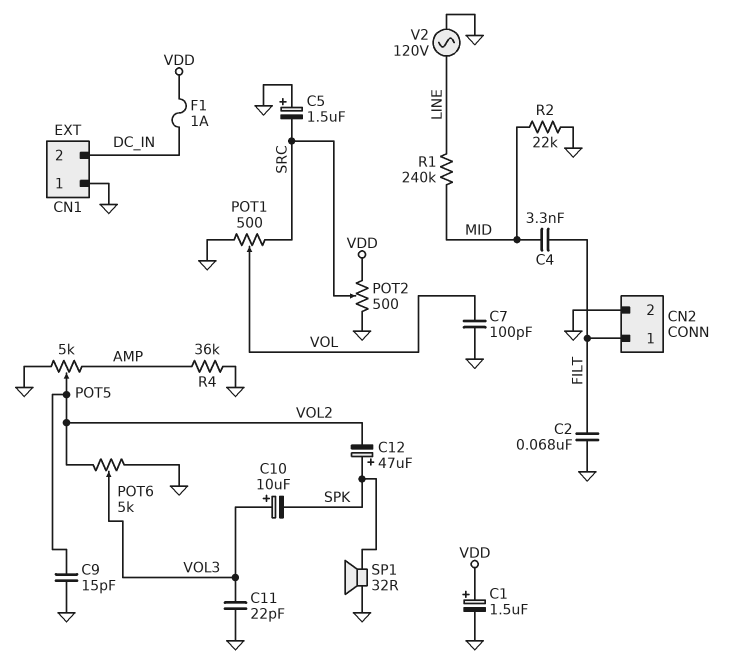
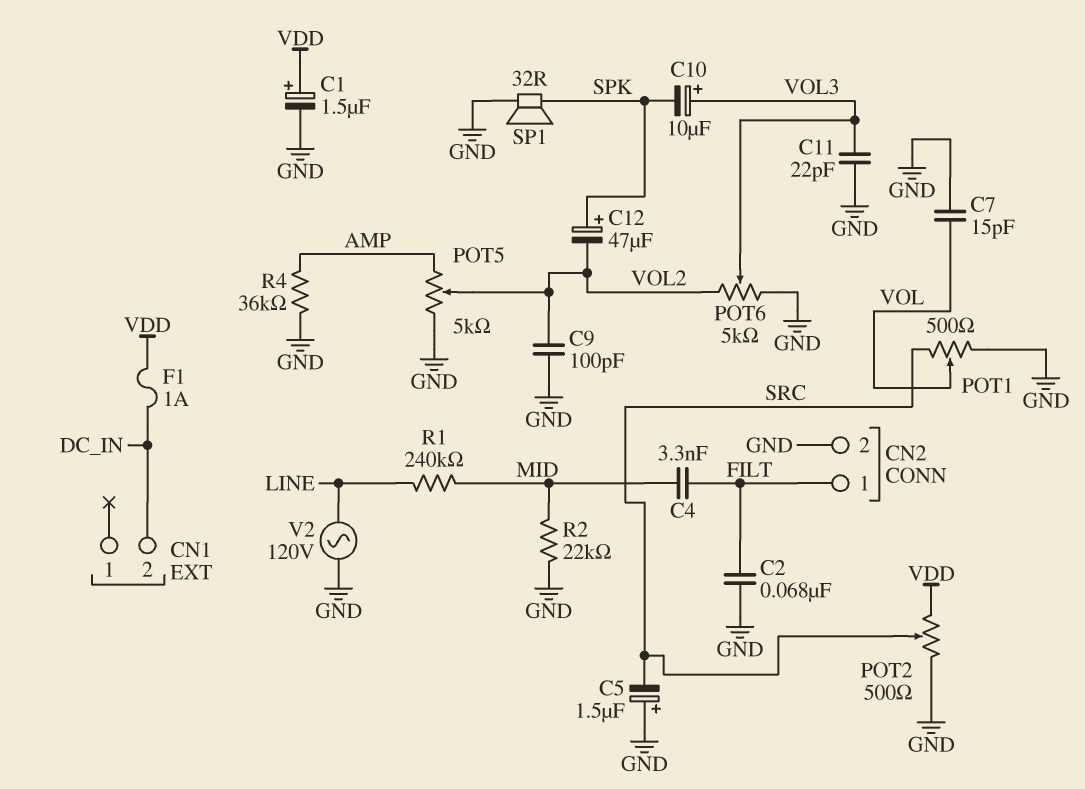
C7: 100pF (GND, VOL) -> 15pF (GND, VOL)
C9: 15pF (GND, VOL2) -> 100pF (GND, VOL2)
CN1 pin 1: GND -> none

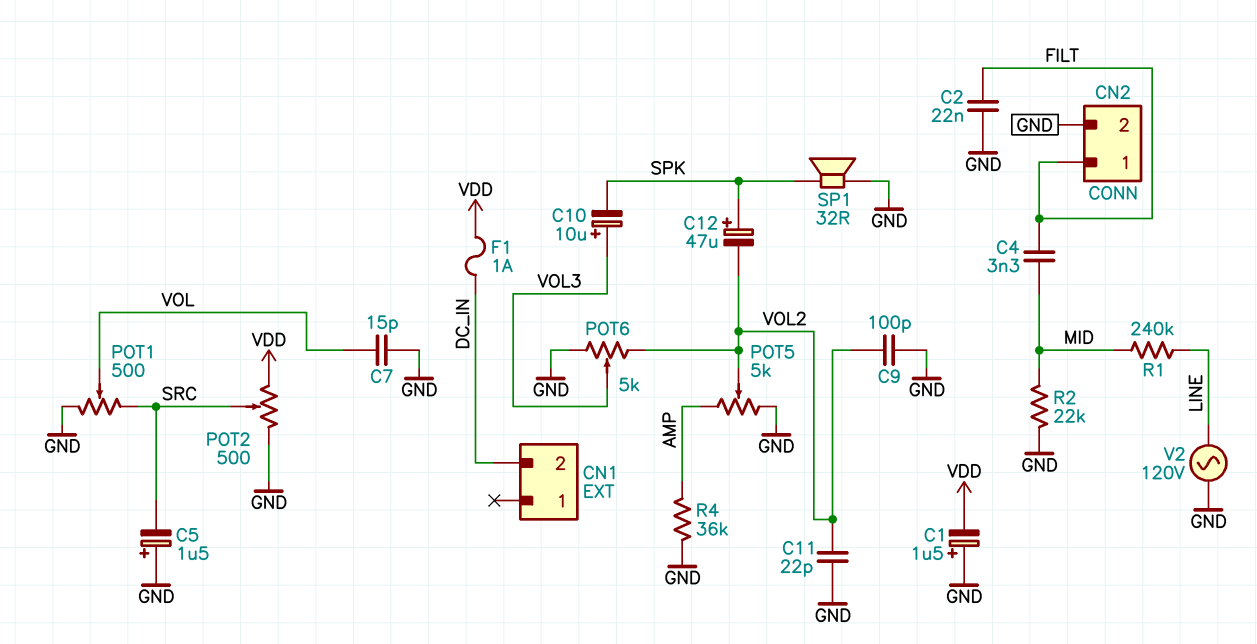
C1: 1.5uF (plus VDD, minus GND) -> 1.5uF (plus GND, minus VDD)
C2: 68nF (FILT, GND) -> 22nF (FILT, GND)
C11: 22pF (GND, VOL3) -> 22pF (GND, VOL2)

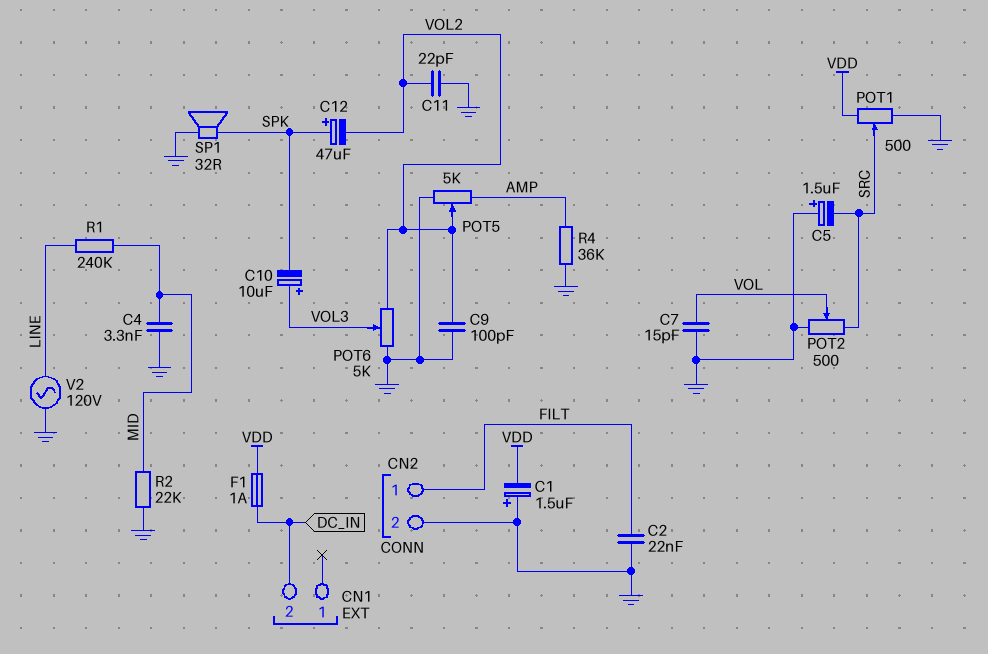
C4: 3.3nF (FILT, MID) -> 3.3nF (GND, MID)
POT1: 500 (GND, SRC, wiper VOL) -> 500 (GND, VDD, wiper SRC)
POT2: 500 (GND, VDD, wiper SRC) -> 500 (GND, SRC, wiper VOL)

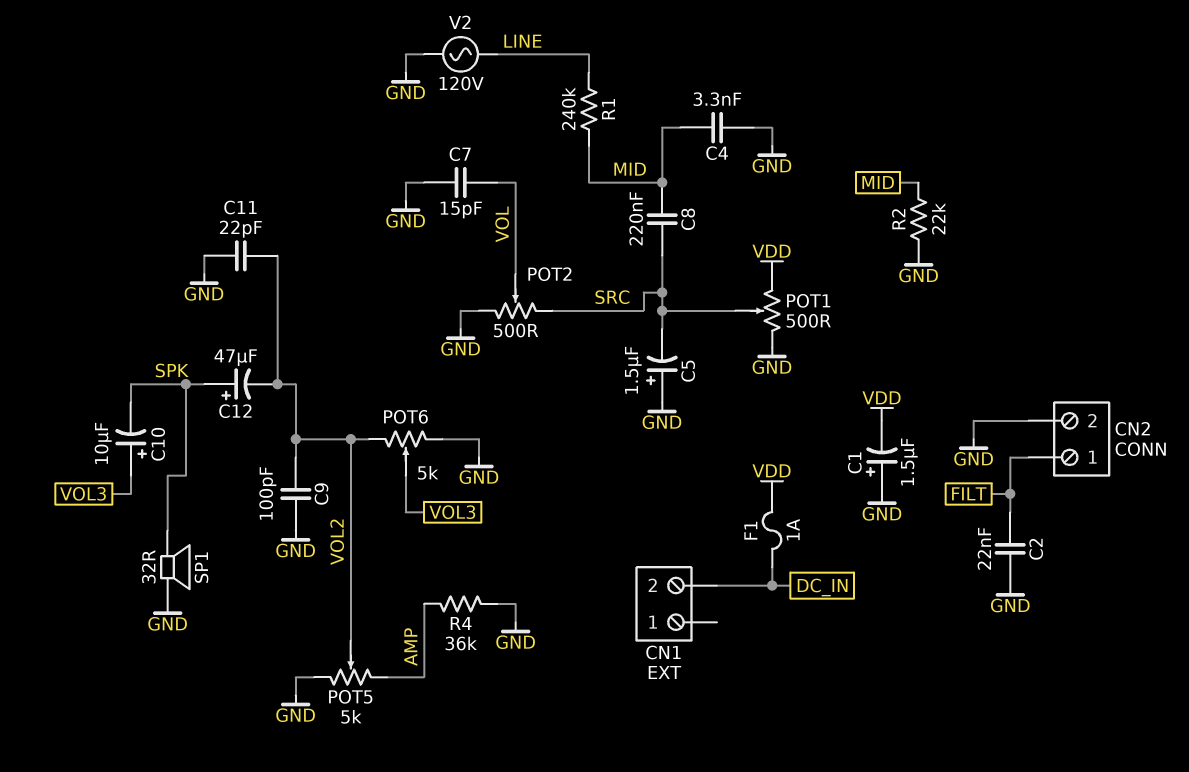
C8: none -> 220nF (MID, SRC)

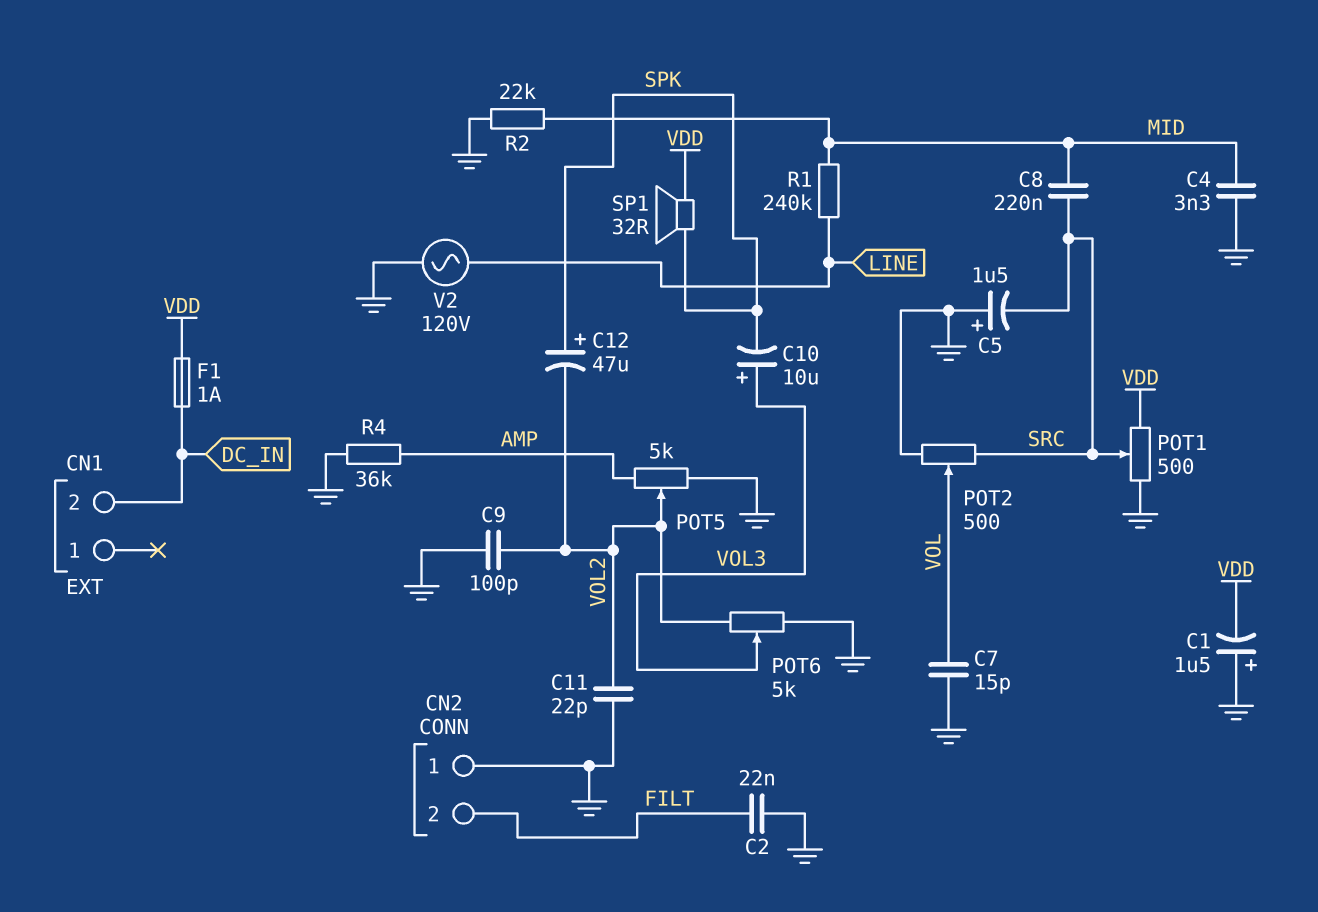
CN2 pin 1: FILT -> GND
CN2 pin 2: GND -> FILT
SP1: speaker 32R (GND, SPK) -> speaker 32R (SPK, VDD)

